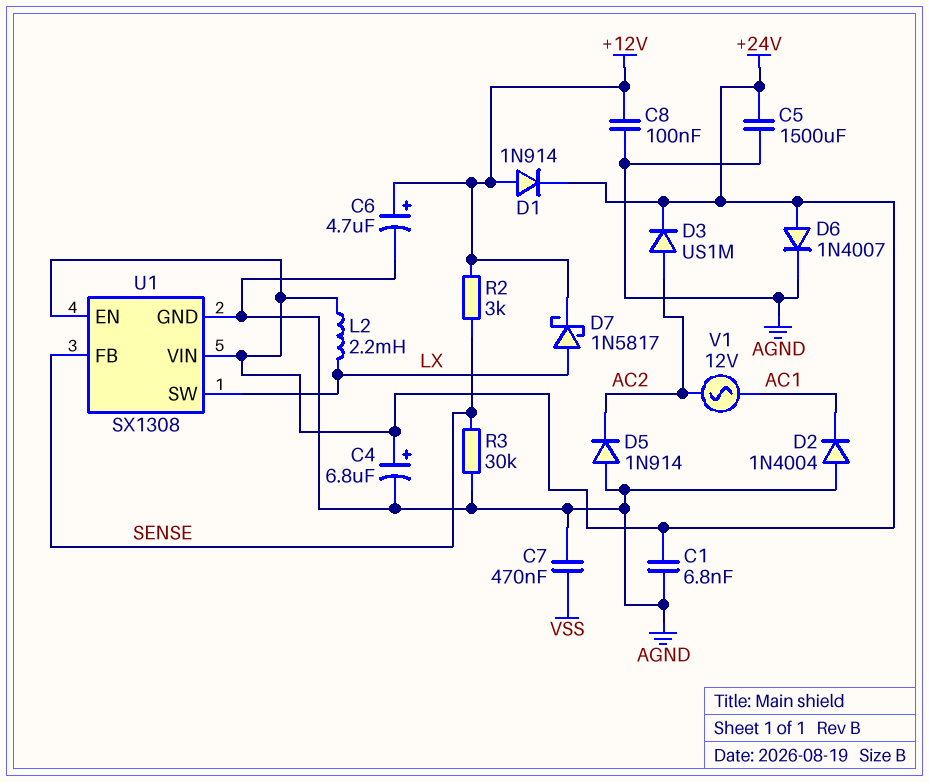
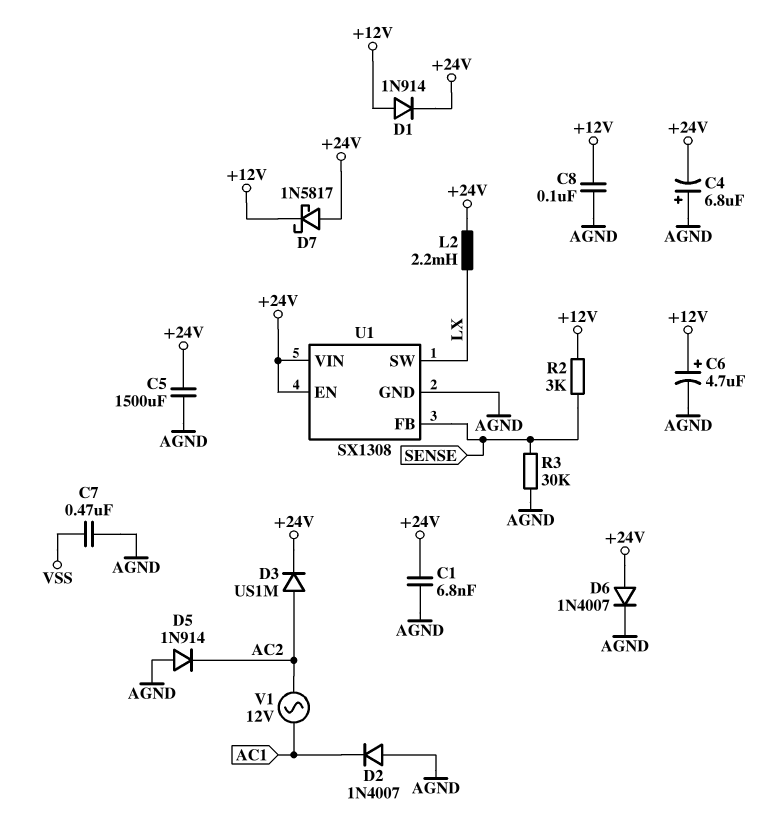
C4: 6.8uF (plus +24V, minus AGND) -> 6.8uF (plus AGND, minus +24V)
D2: diode 1N4004 (A AGND, K AC1) -> diode 1N4007 (A AGND, K AC1)
D7: schottky 1N5817 (A LX, K +12V) -> schottky 1N5817 (A +24V, K +12V)

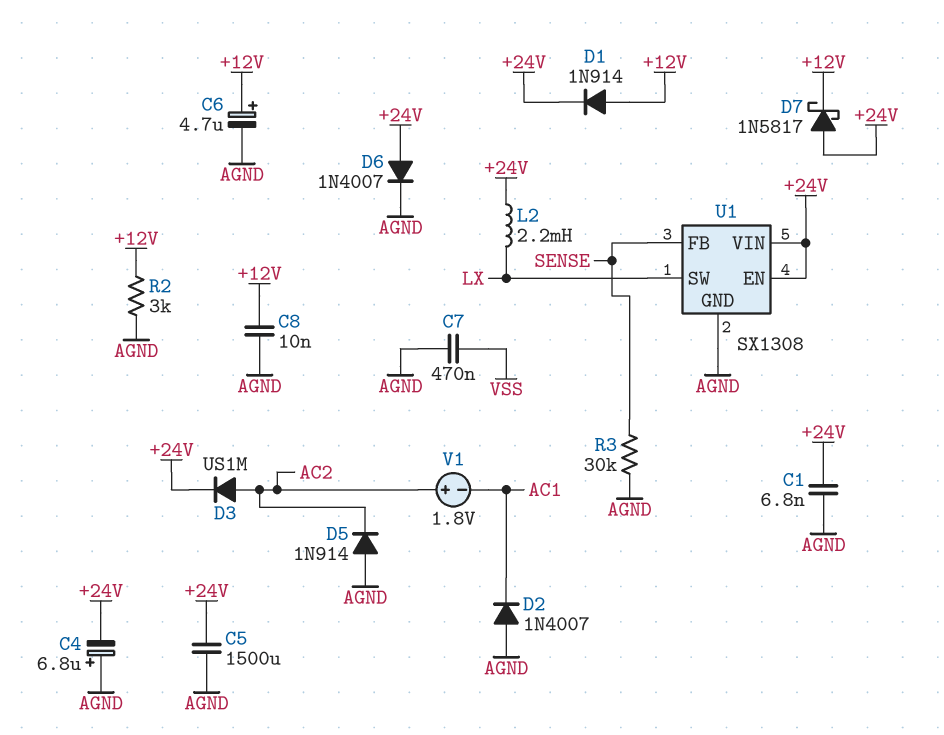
C8: 100nF (+12V, AGND) -> 10nF (+12V, AGND)
R2: 3k (+12V, SENSE) -> 3k (+12V, AGND)
V1: AC 12V (AC1, AC2) -> 1.8V (plus AC2, minus AC1)

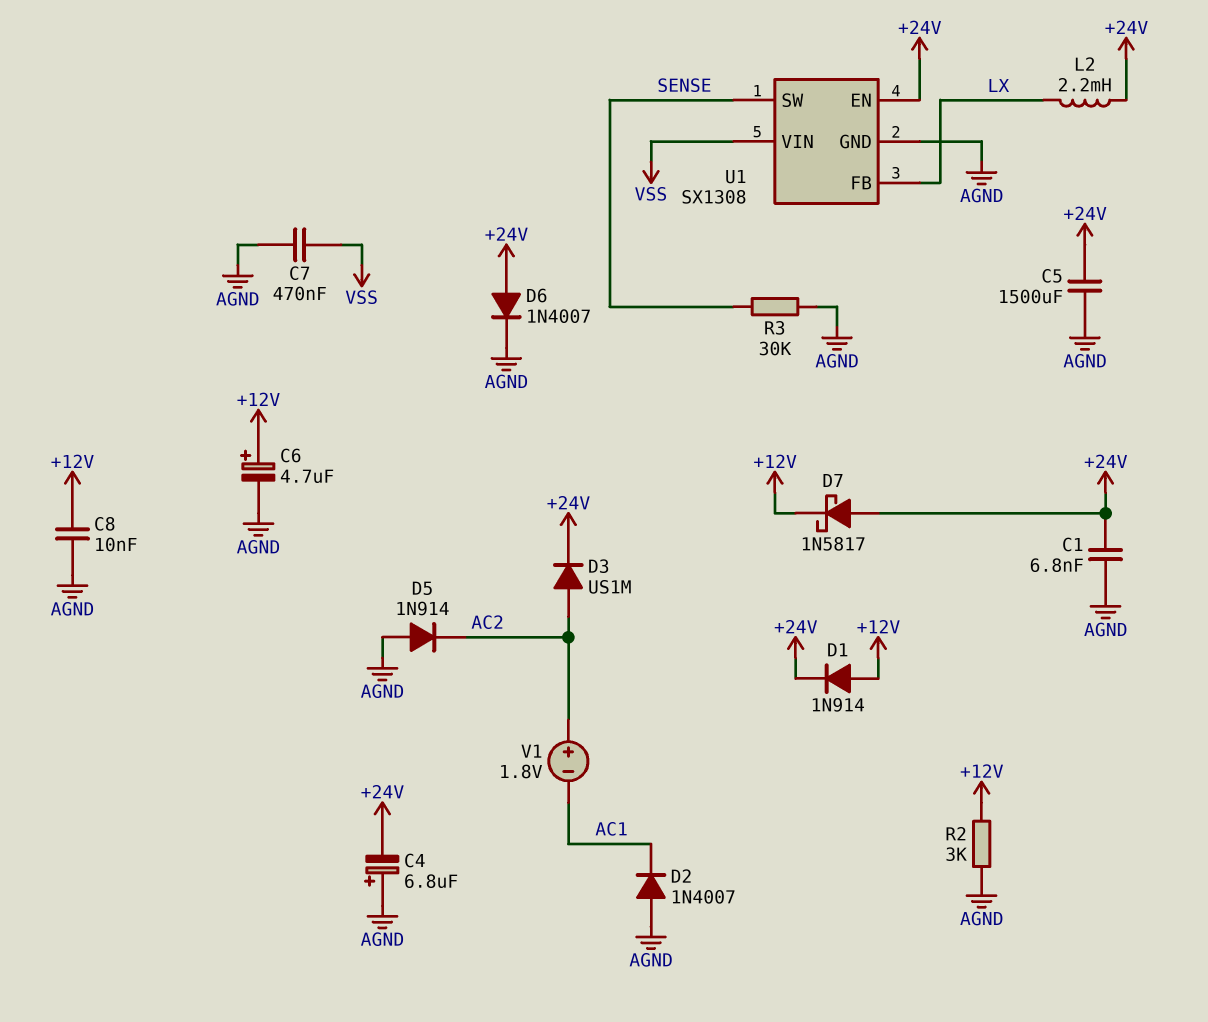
U1 pin FB: SENSE -> LX
U1 pin SW: LX -> SENSE
U1 pin VIN: +24V -> VSS

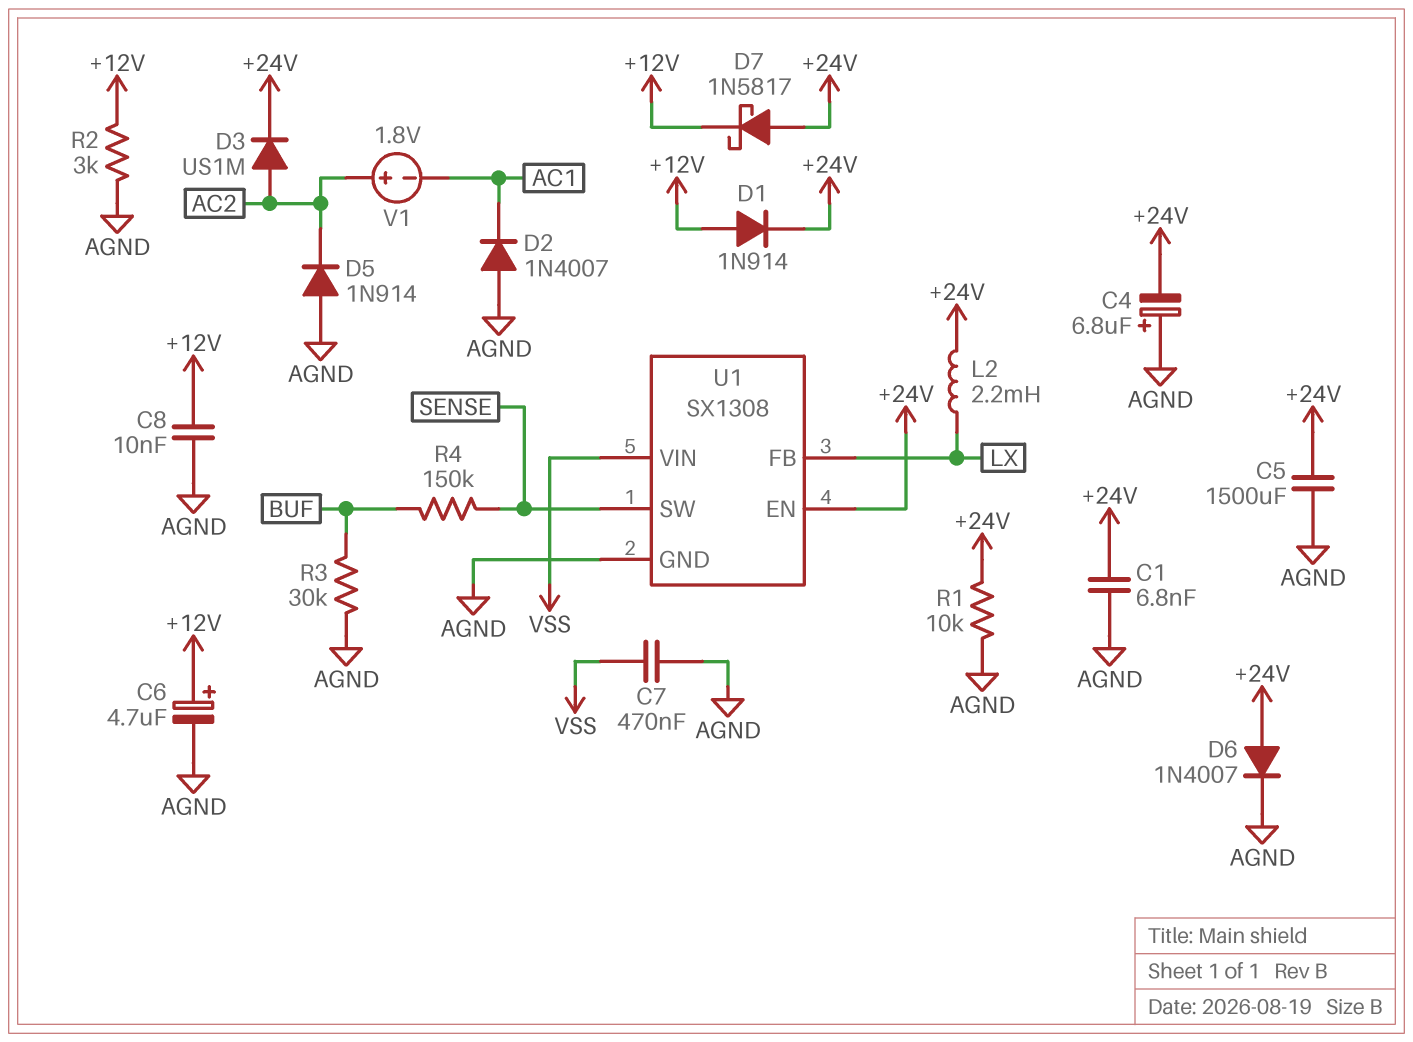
R1: none -> 10k (+24V, AGND)
R3: 30k (AGND, SENSE) -> 30k (AGND, BUF)
R4: none -> 150k (BUF, SENSE)

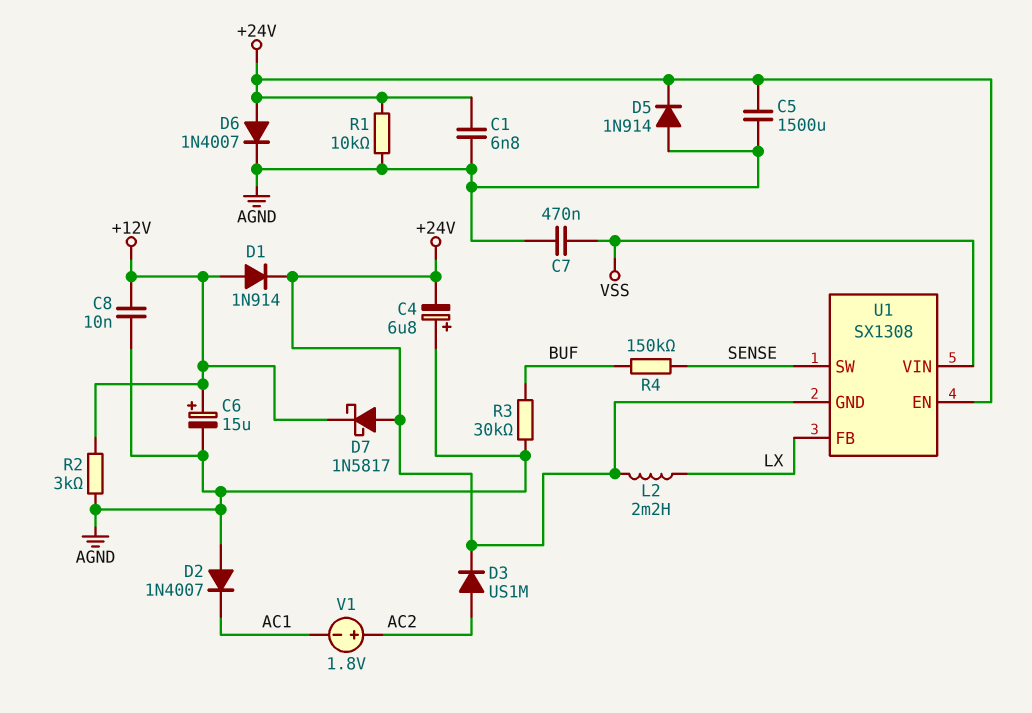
C6: 4.7uF (plus +12V, minus AGND) -> 15uF (plus +12V, minus AGND)
D5: diode 1N914 (A AGND, K AC2) -> diode 1N914 (A AGND, K +24V)
U1 pin GND: AGND -> +24V

